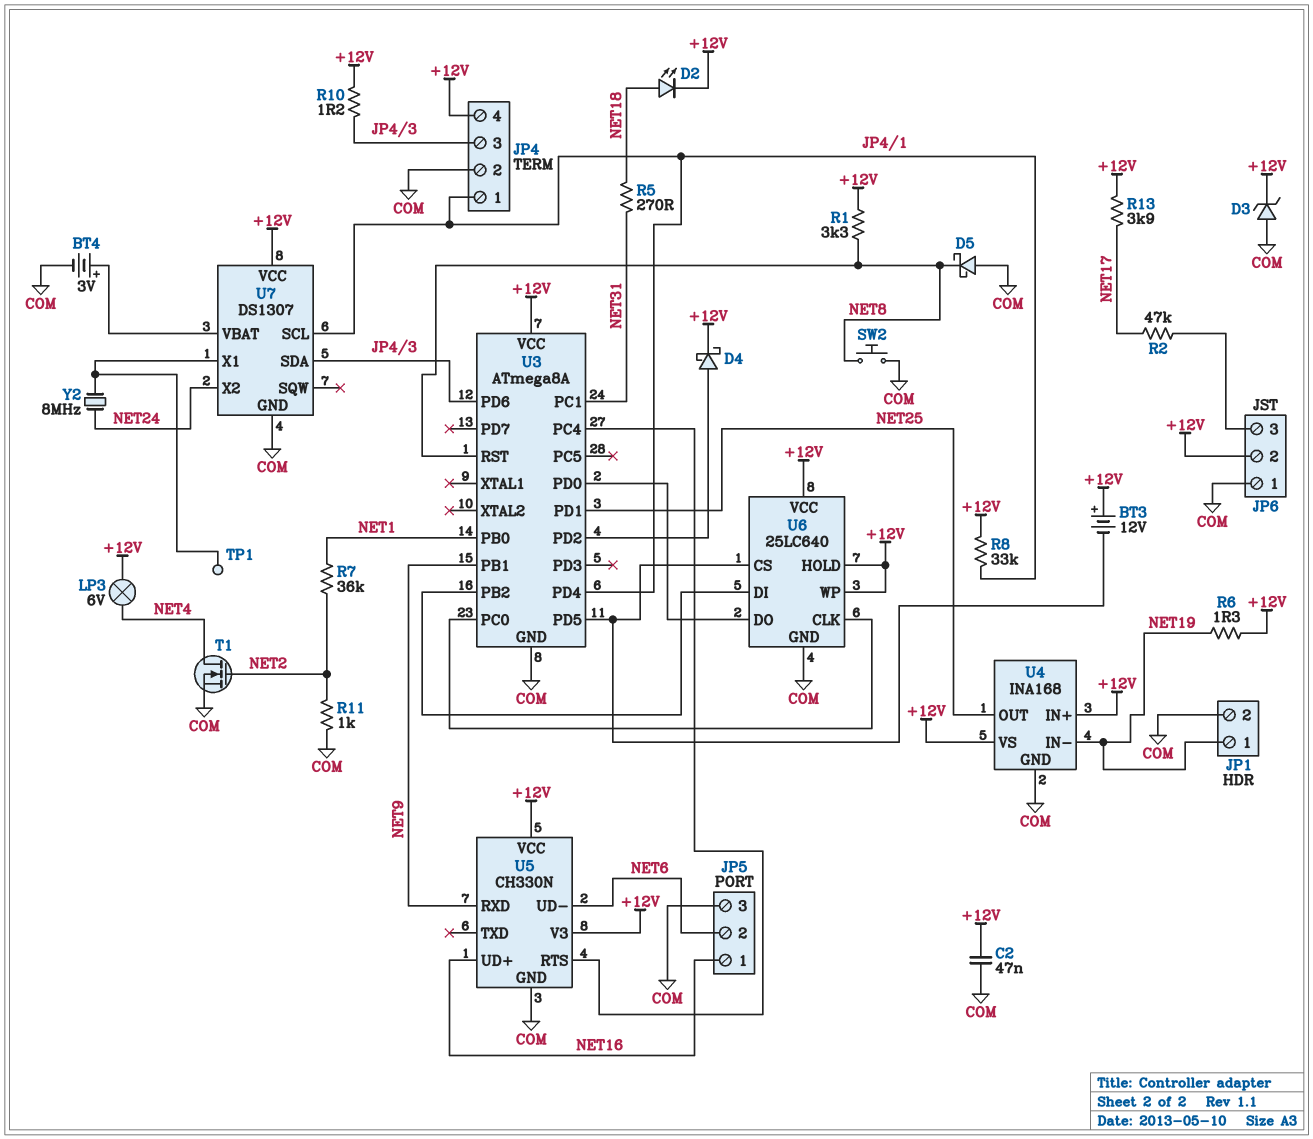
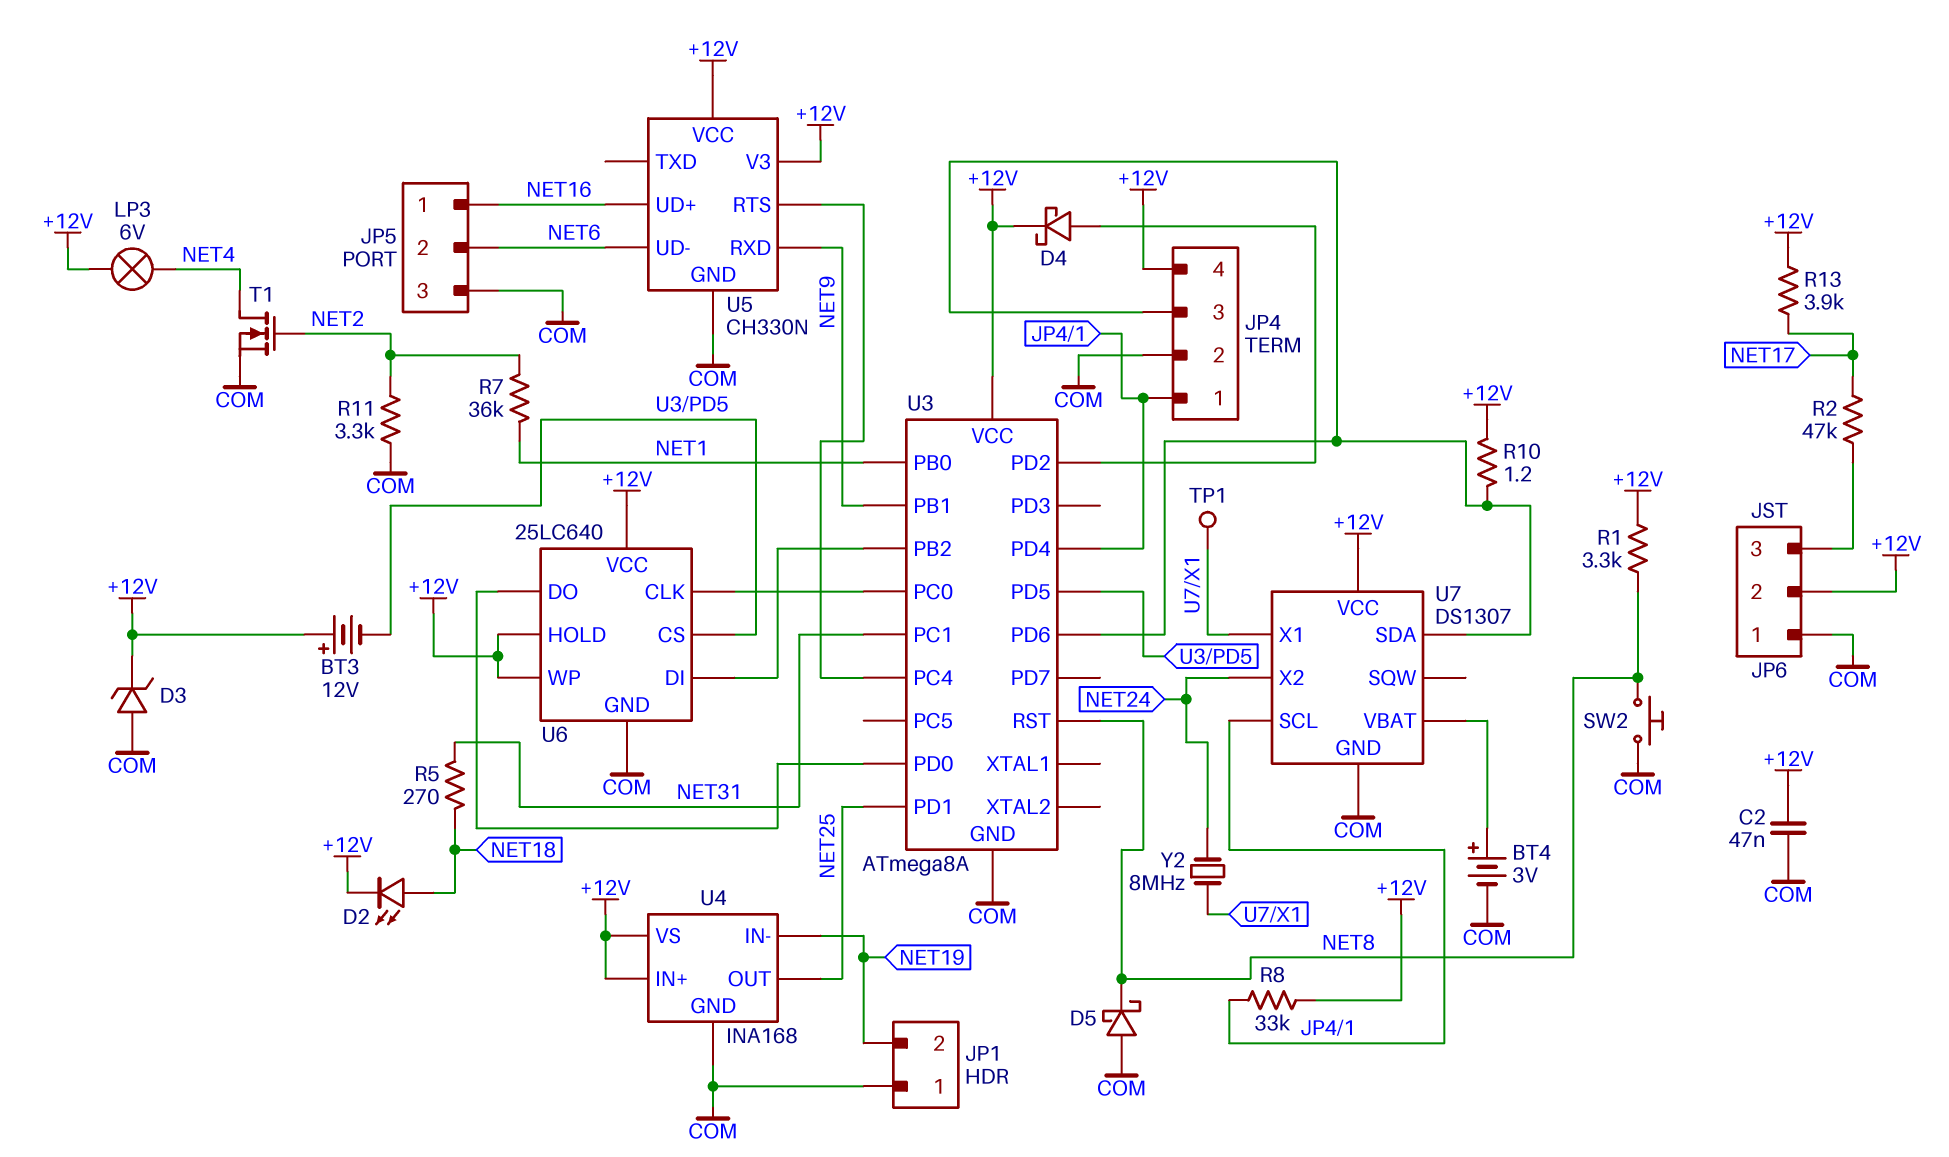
JP1 pin 1: NET19 -> COM
JP1 pin 2: COM -> NET19
R6: 1.3 (+12V, NET19) -> none
R11: 1k (COM, NET2) -> 3.3k (COM, NET2)

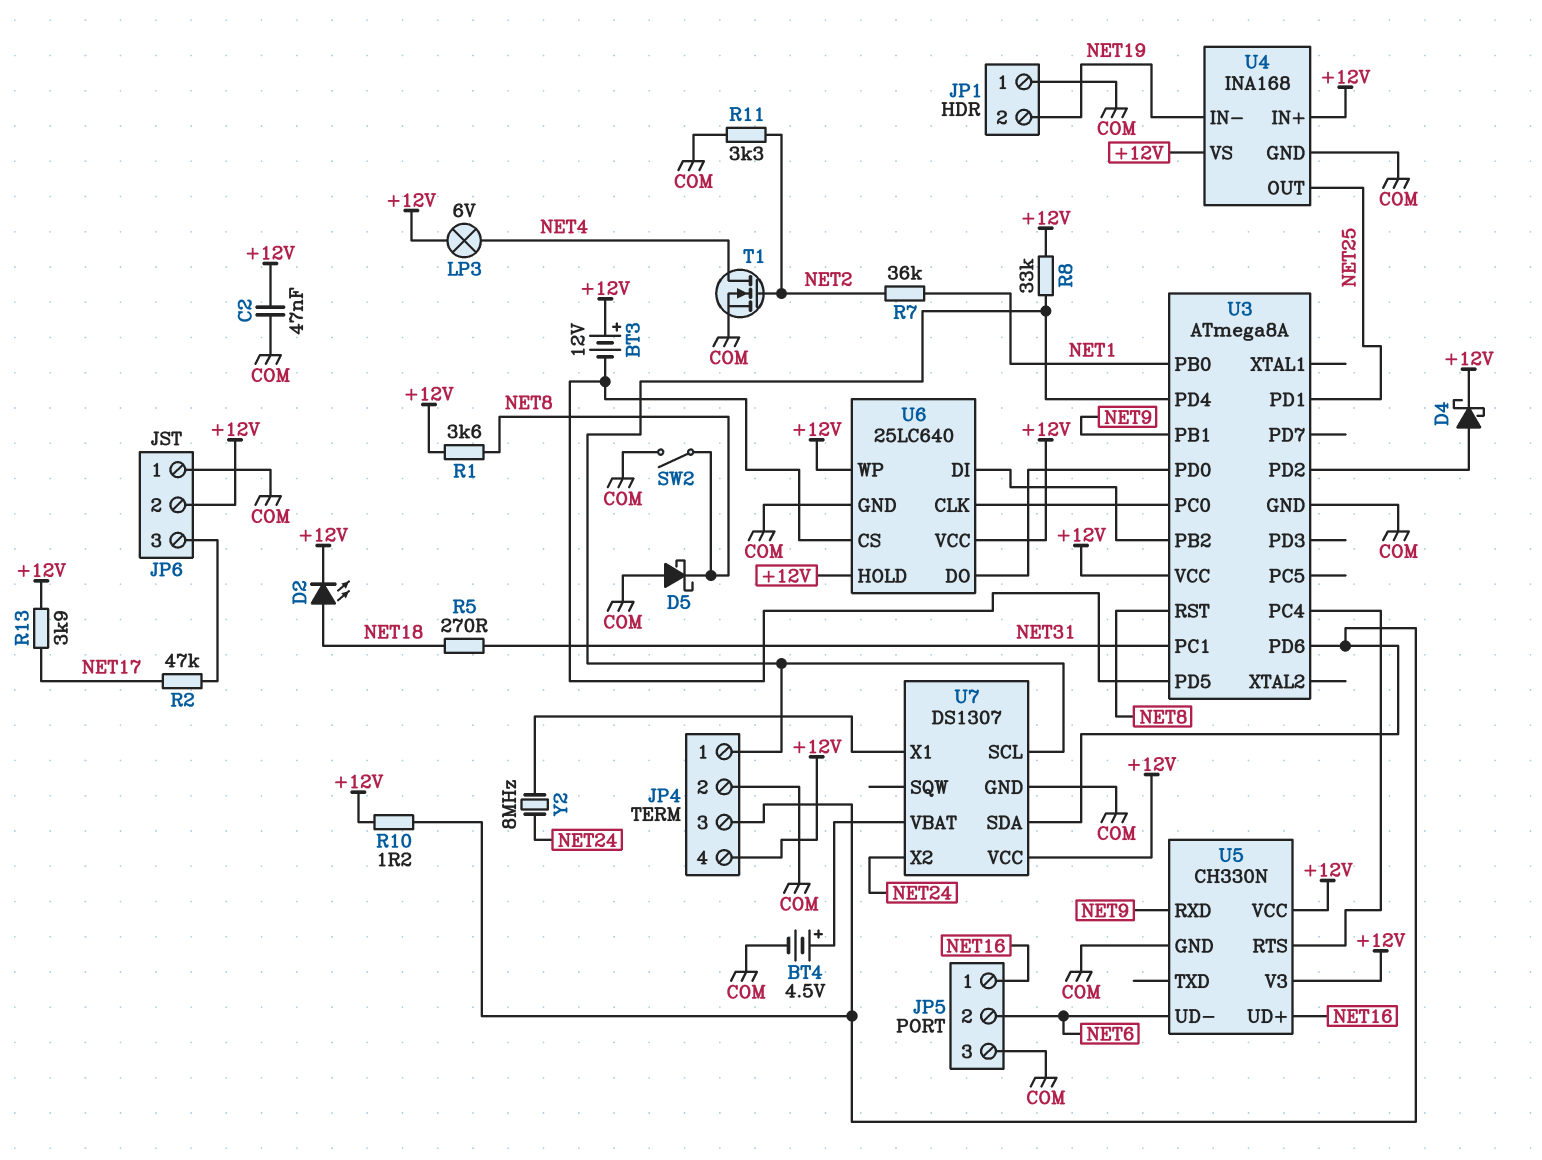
BT4: 3V (plus U7/VBAT, minus COM) -> 4.5V (plus U7/VBAT, minus COM)
D3: zener (A COM, K +12V) -> none
R1: 3.3k (+12V, NET8) -> 3.6k (+12V, NET8)
SW2: button (COM, NET8) -> switch (COM, NET8)
TP1: test point (U7/X1) -> none

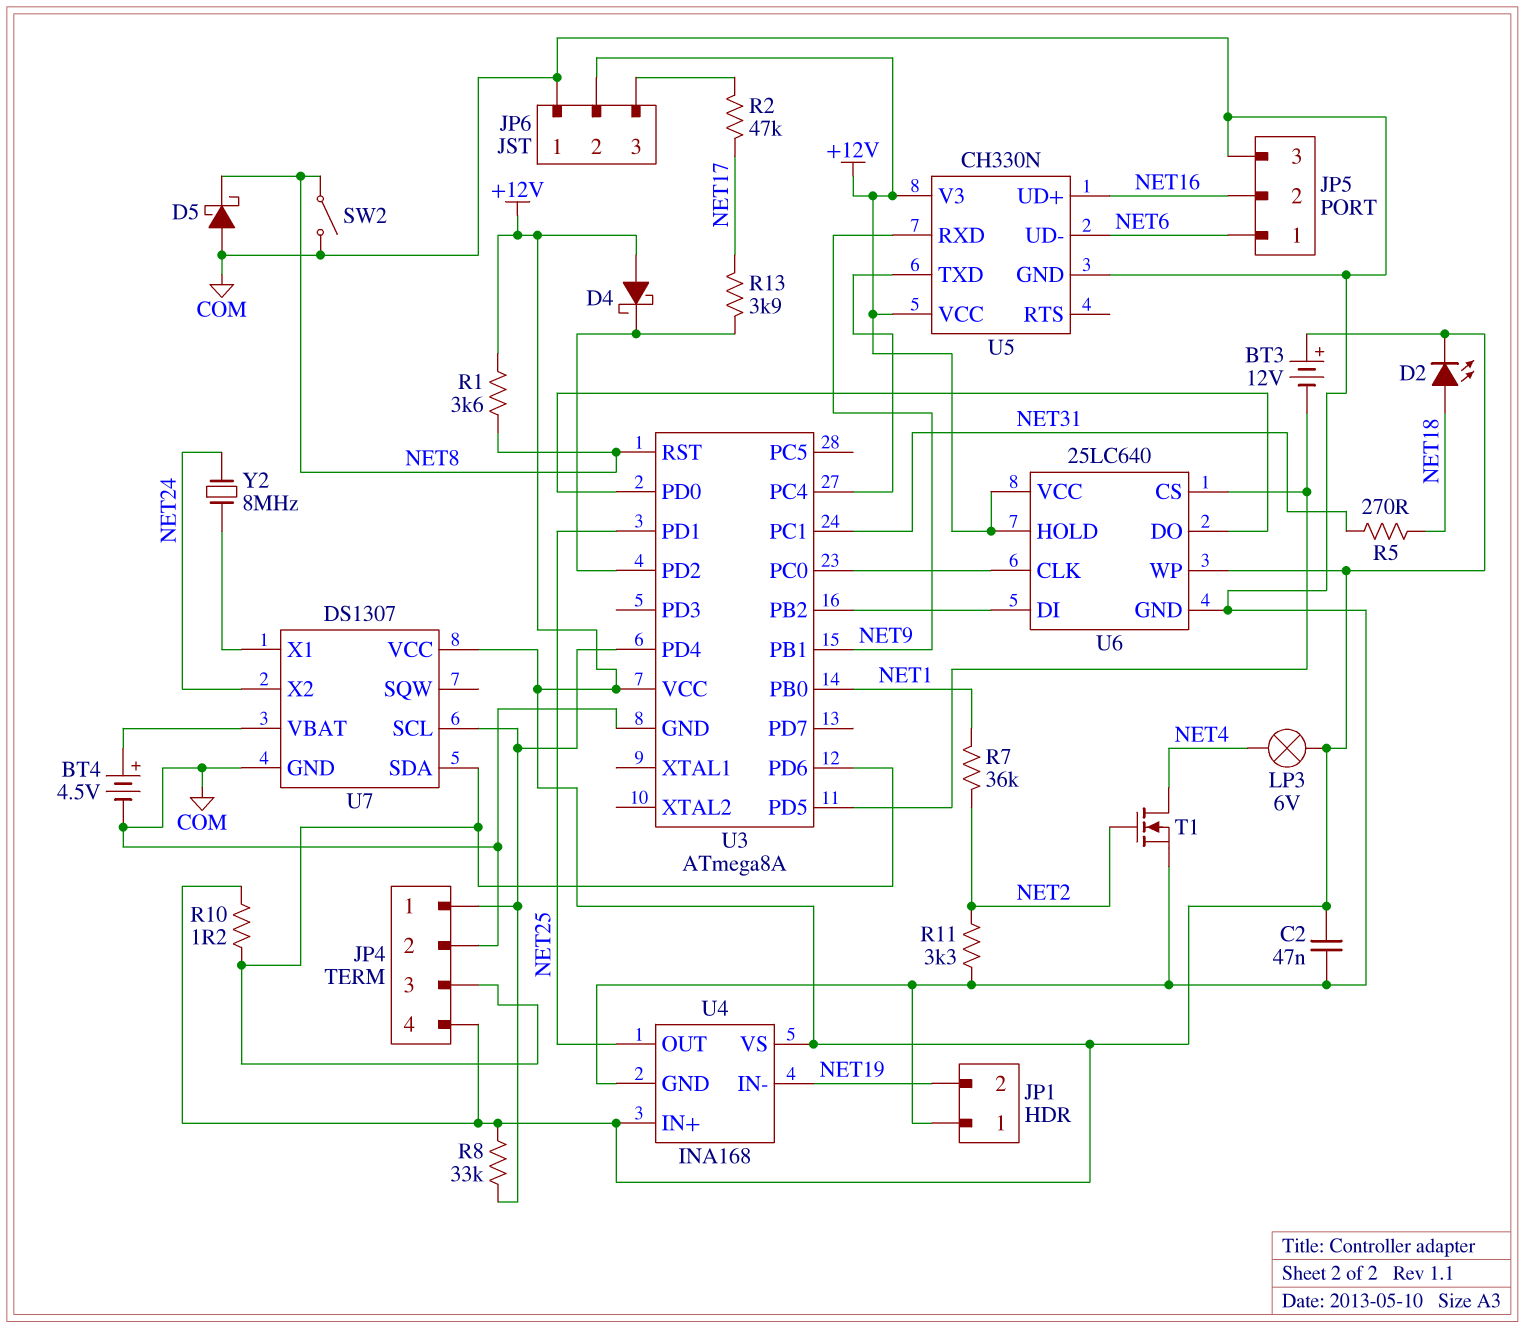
D4: schottky (A U3/PD2, K +12V) -> schottky (A +12V, K U3/PD2)
JP5 pin 1: NET16 -> NET6
JP5 pin 2: NET6 -> NET16
R13: 3.9k (+12V, NET17) -> 3.9k (NET17, U3/PD2)
U5 pin RTS: U3/PC4 -> none
U5 pin TXD: none -> U3/PC4

